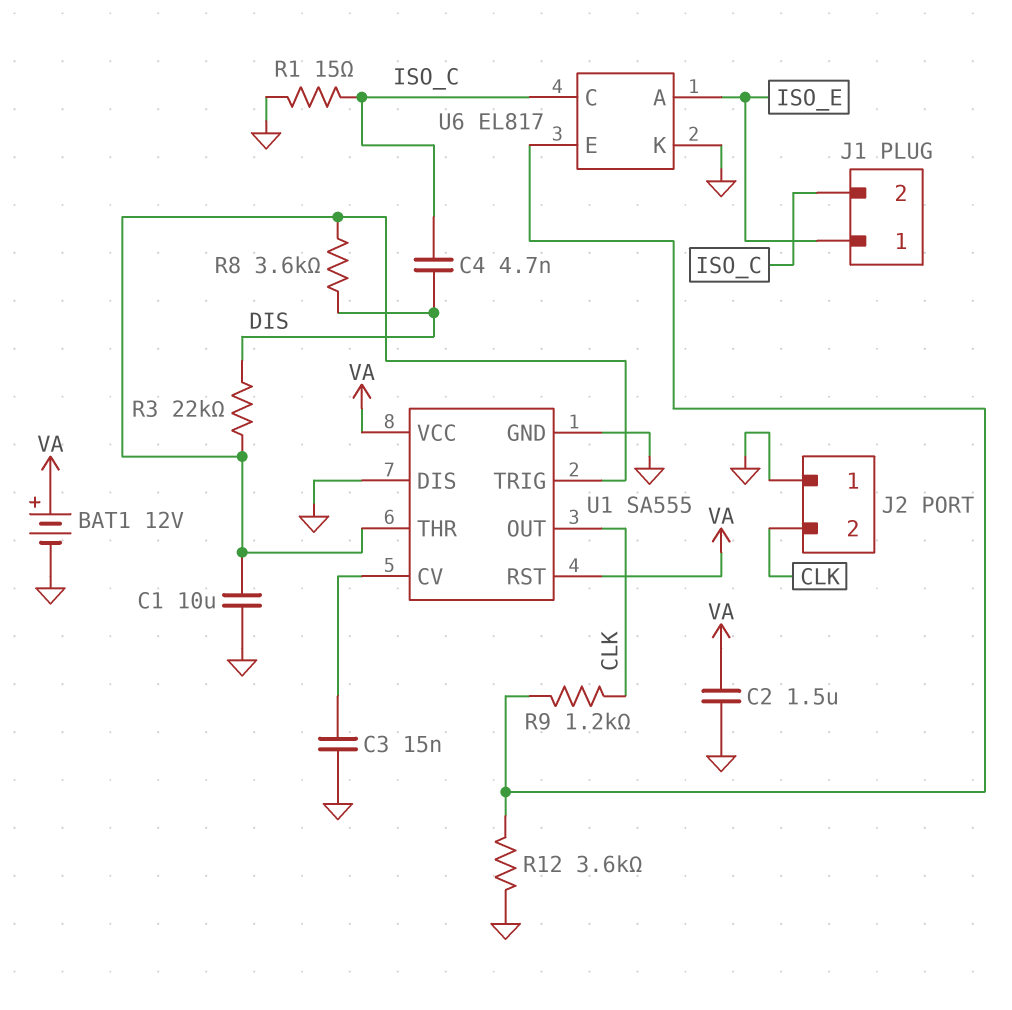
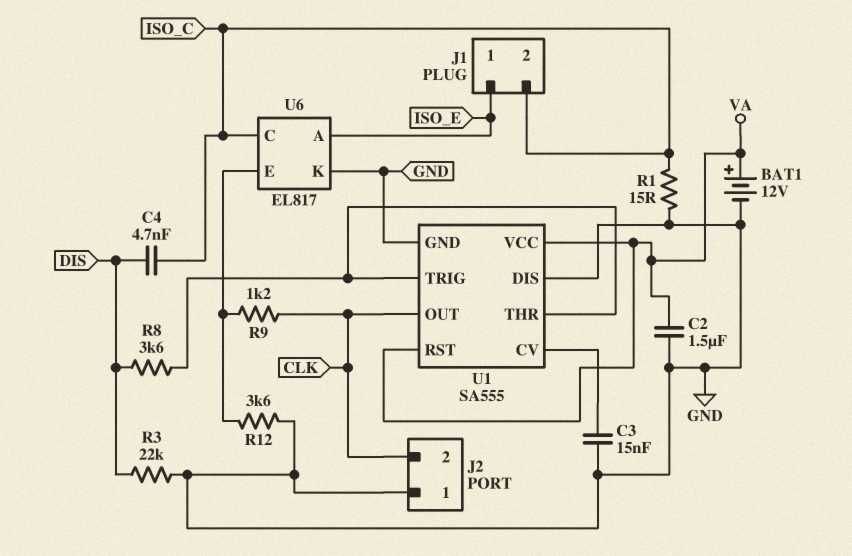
C1: 10uF (GND, U1/THR) -> none
R3: 22k (DIS, U1/THR) -> 22k (DIS, GND)

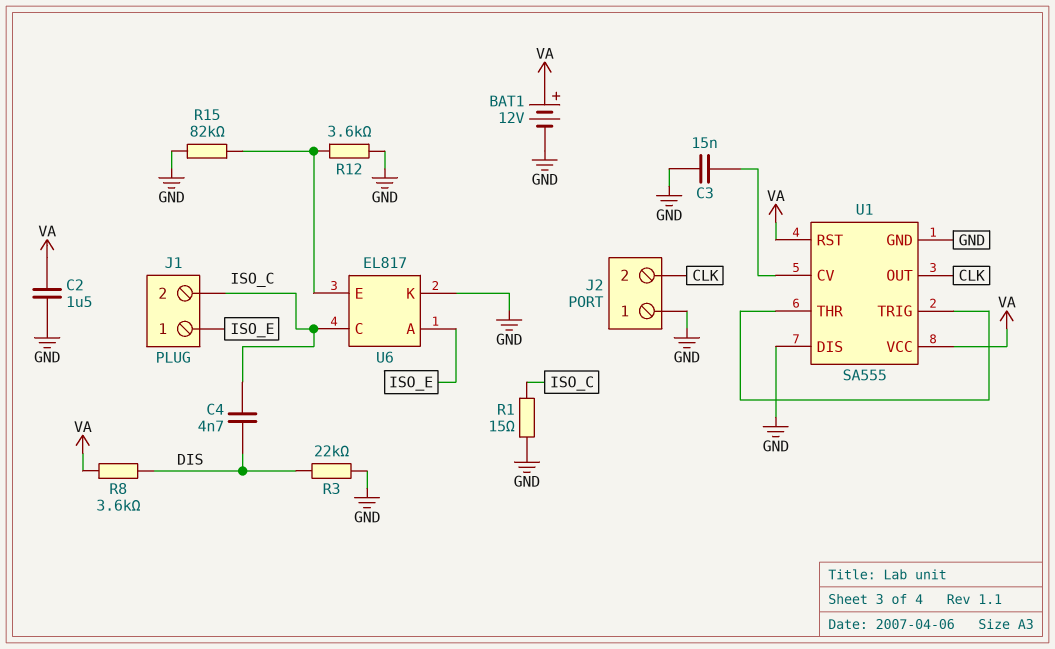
R8: 3.6k (DIS, U1/THR) -> 3.6k (DIS, VA)
R9: 1.2k (CLK, U6/E) -> none
R15: none -> 82k (GND, U6/E)

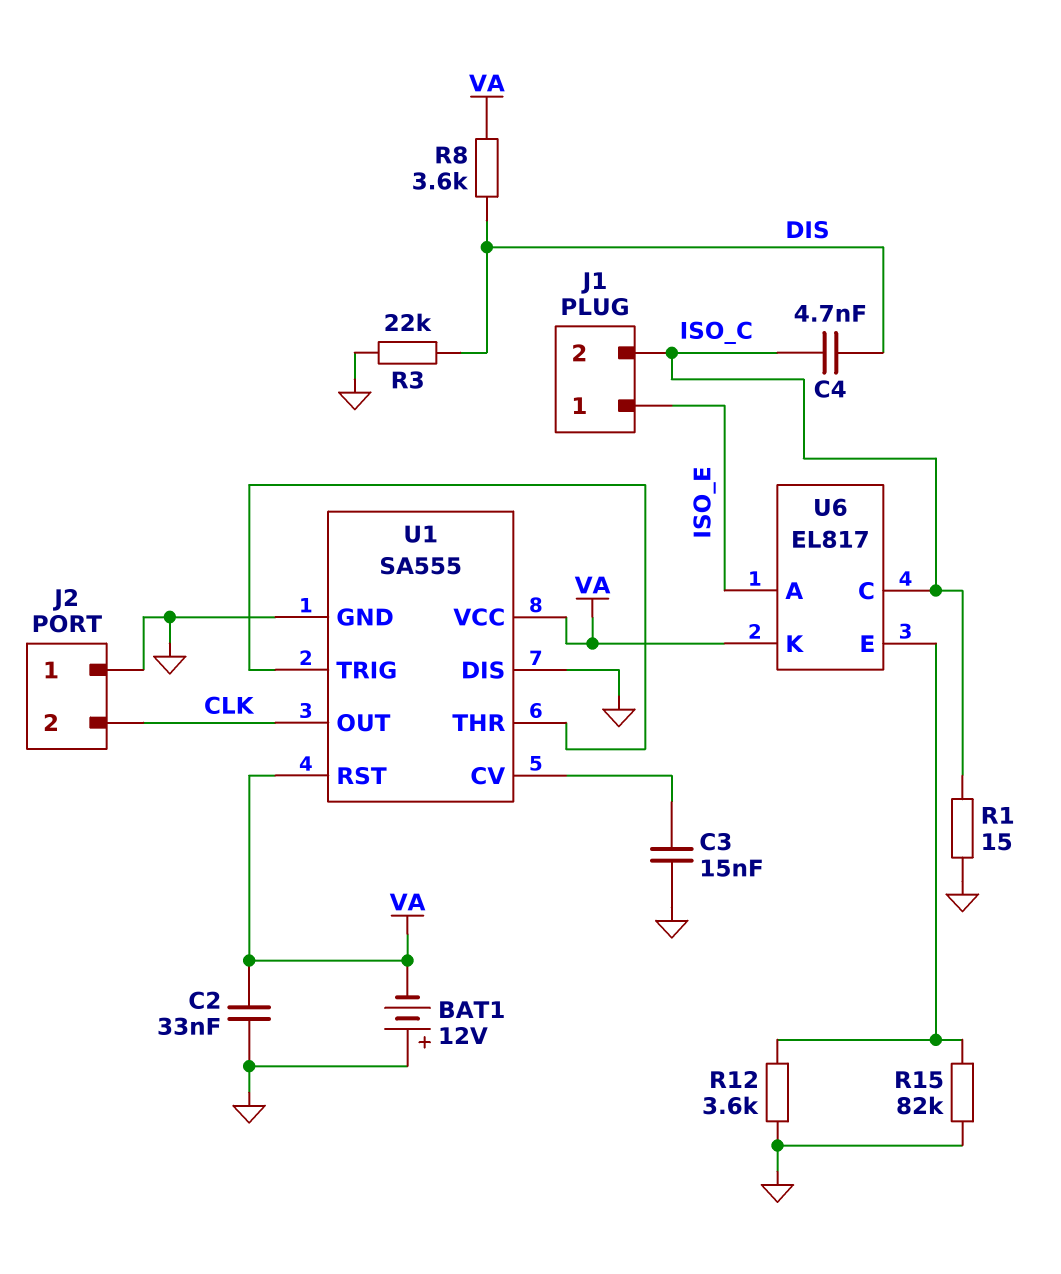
BAT1: 12V (plus VA, minus GND) -> 12V (plus GND, minus VA)
C2: 1.5uF (GND, VA) -> 33nF (GND, VA)
U6 pin K: GND -> VA

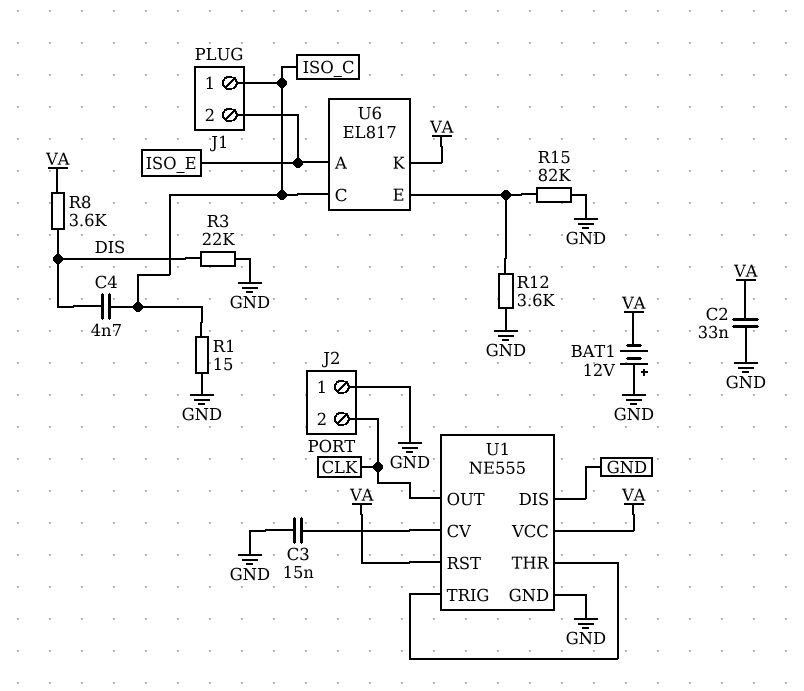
J1 pin 1: ISO_E -> ISO_C
J1 pin 2: ISO_C -> ISO_E
U1: SA555 -> NE555

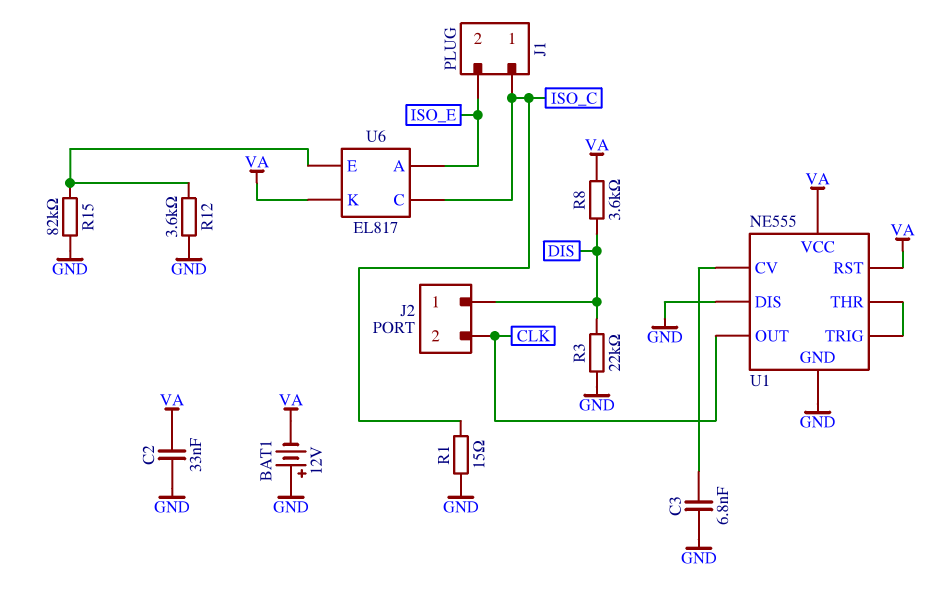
C3: 15nF (GND, U1/CV) -> 6.8nF (GND, U1/CV)
C4: 4.7nF (DIS, ISO_C) -> none
J2 pin 1: GND -> DIS

